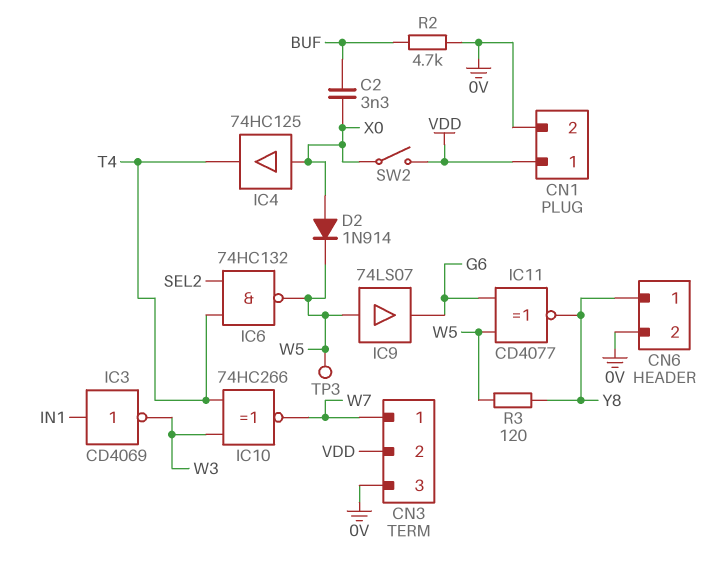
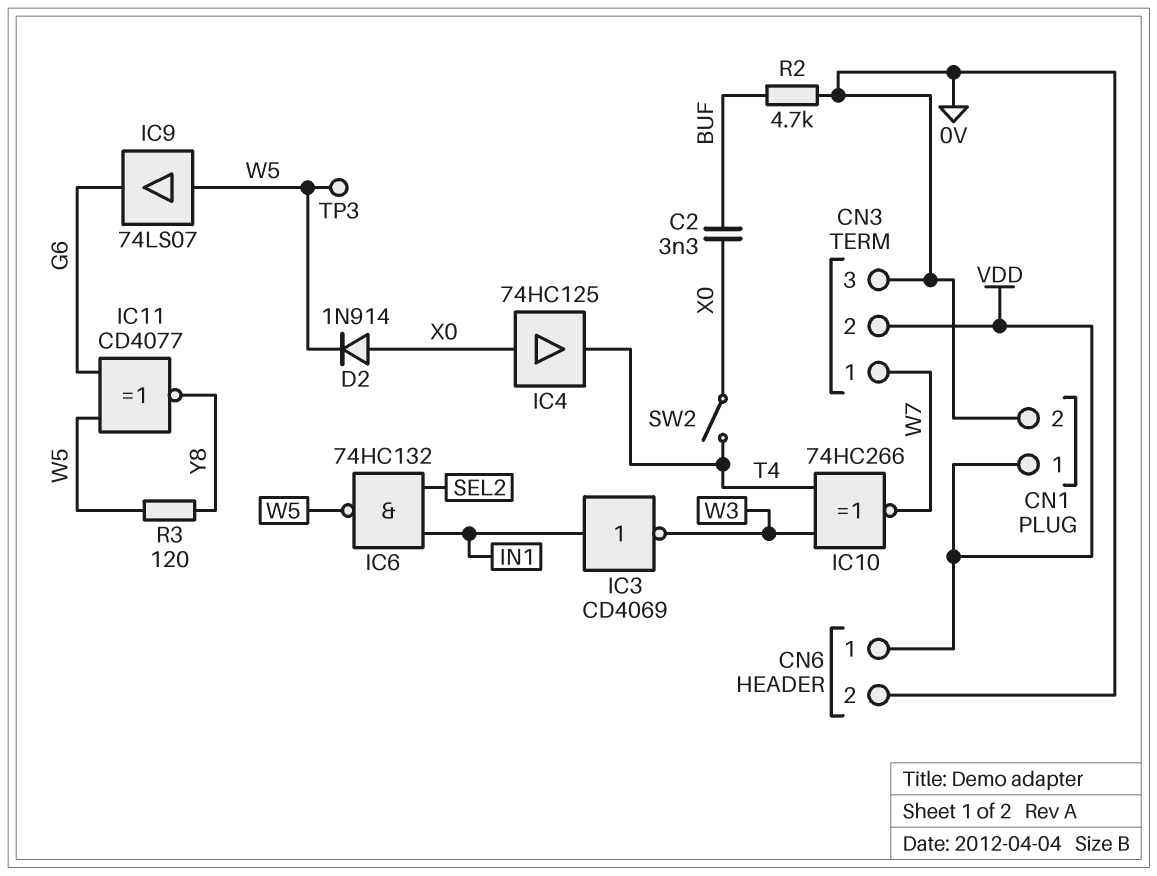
CN6 pin 1: Y8 -> VDD
IC6: NAND 74HC132 (in SEL2, in T4, out W5) -> NAND 74HC132 (in IN1, in SEL2, out W5)
SW2: switch (VDD, X0) -> switch (T4, X0)

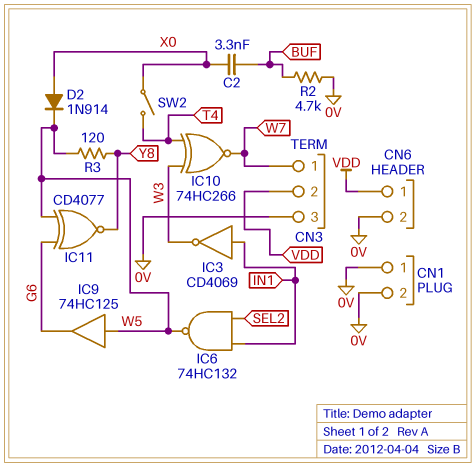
CN1 pin 1: VDD -> 0V
IC4: buffer 74HC125 (in X0, out T4) -> none
IC9: buffer 74LS07 (in W5, out G6) -> buffer 74HC125 (in W5, out G6)
TP3: test point (W5) -> none

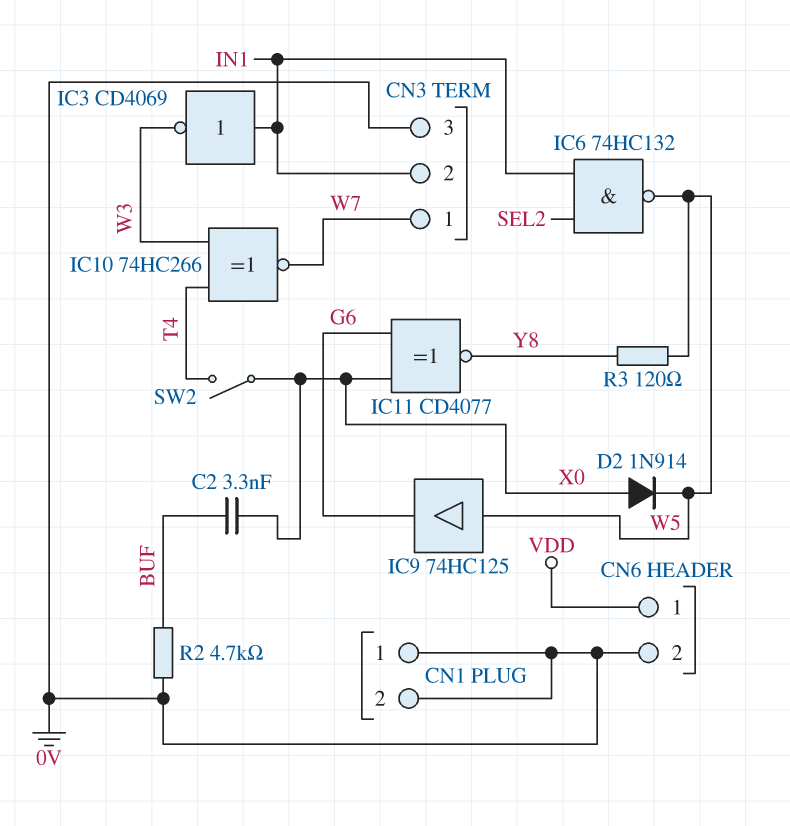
CN3 pin 2: VDD -> IN1
IC11: XNOR CD4077 (in G6, in W5, out Y8) -> XNOR CD4077 (in G6, in X0, out Y8)

